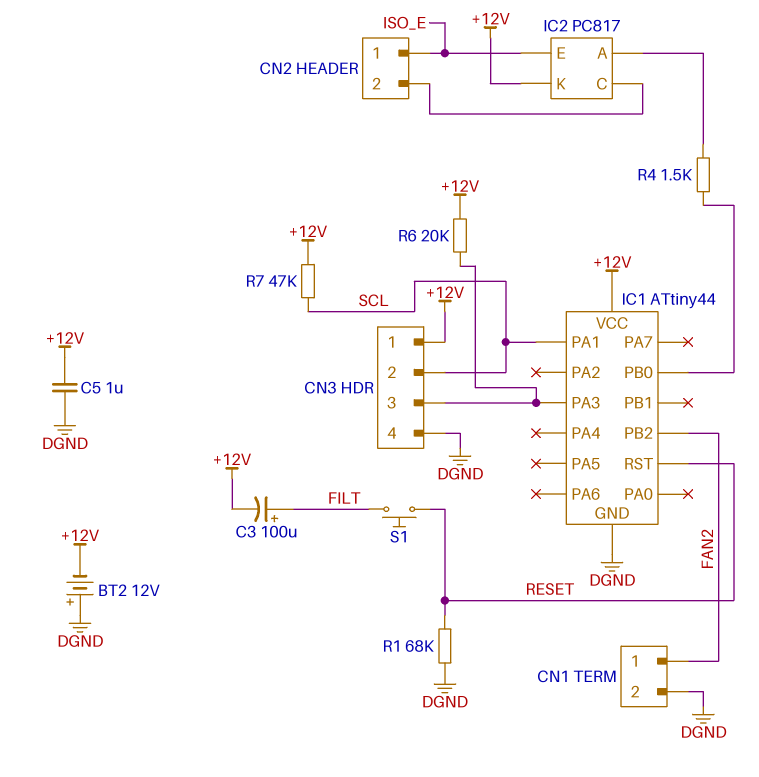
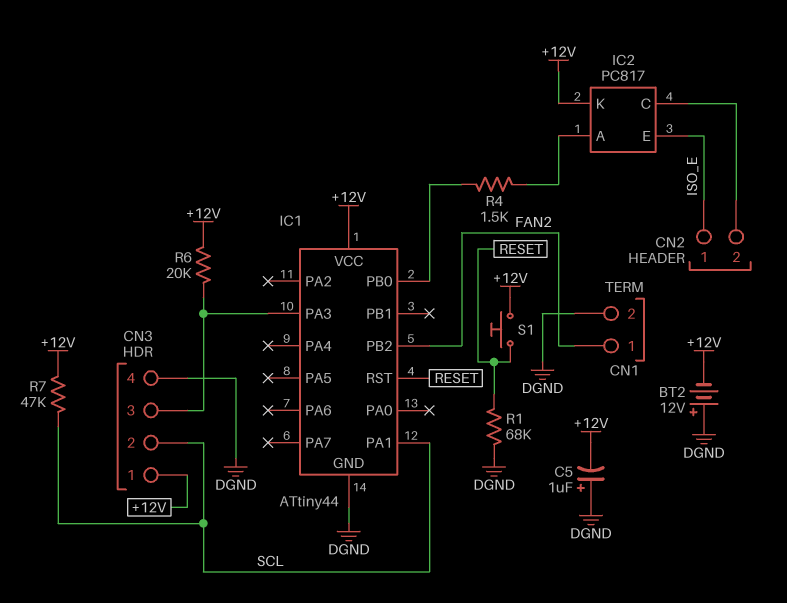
C3: 100uF (plus FILT, minus +12V) -> none
C5: 1uF (+12V, DGND) -> 1uF (plus DGND, minus +12V)
S1: button (FILT, RESET) -> button (+12V, RESET)

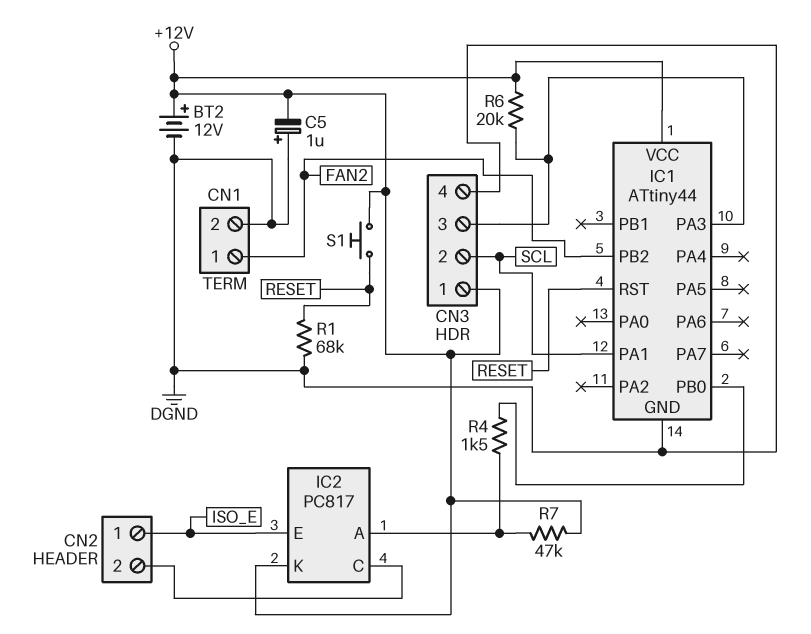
BT2: 12V (plus DGND, minus +12V) -> 12V (plus +12V, minus DGND)
R7: 47k (+12V, SCL) -> 47k (+12V, IC2/A)

